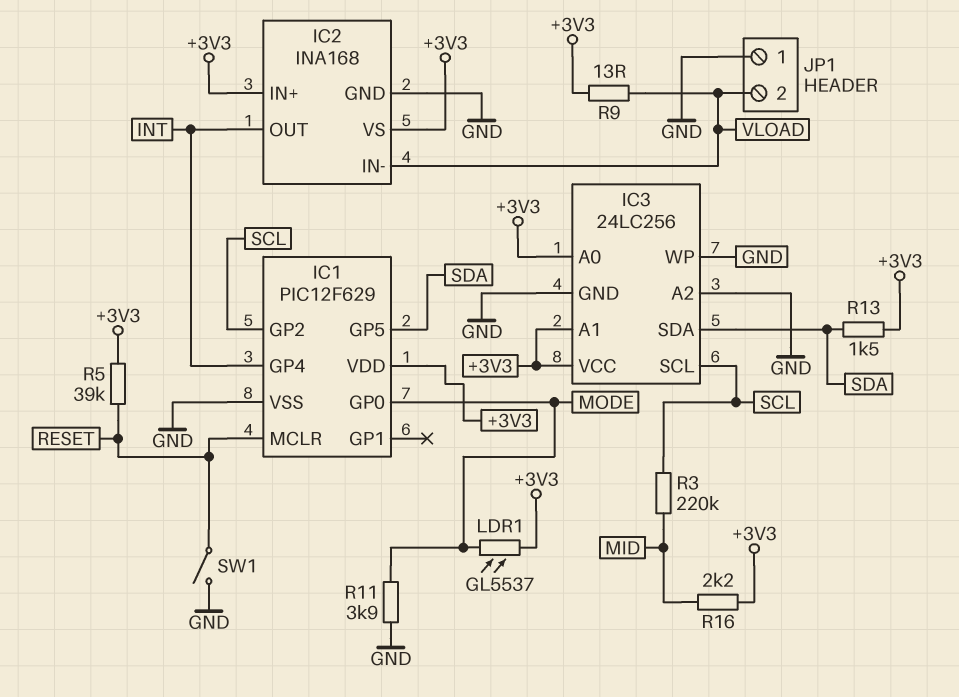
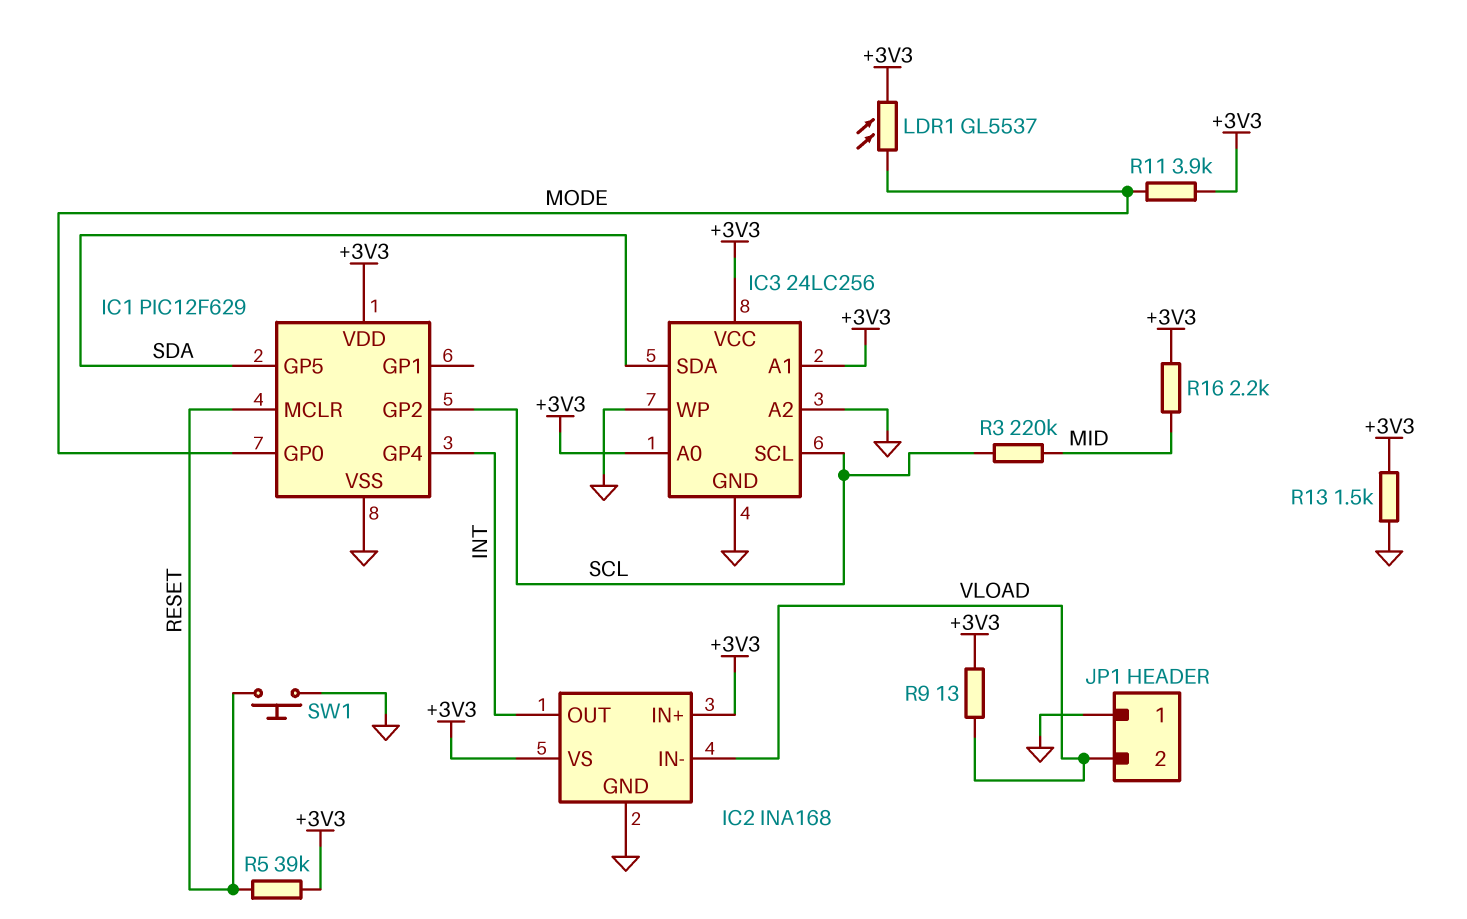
R11: 3.9k (GND, MODE) -> 3.9k (+3V3, MODE)
R13: 1.5k (+3V3, SDA) -> 1.5k (+3V3, GND)
SW1: switch (GND, RESET) -> button (GND, RESET)

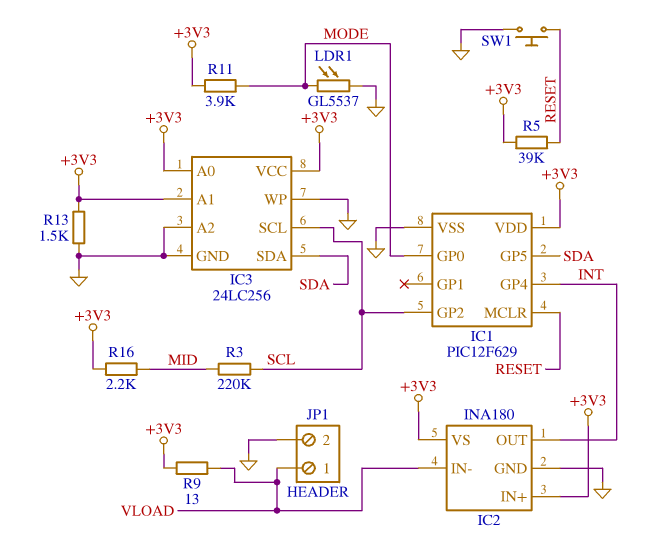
IC2: INA168 -> INA180
JP1 pin 1: GND -> VLOAD
JP1 pin 2: VLOAD -> GND
LDR1: GL5537 (+3V3, MODE) -> GL5537 (GND, MODE)

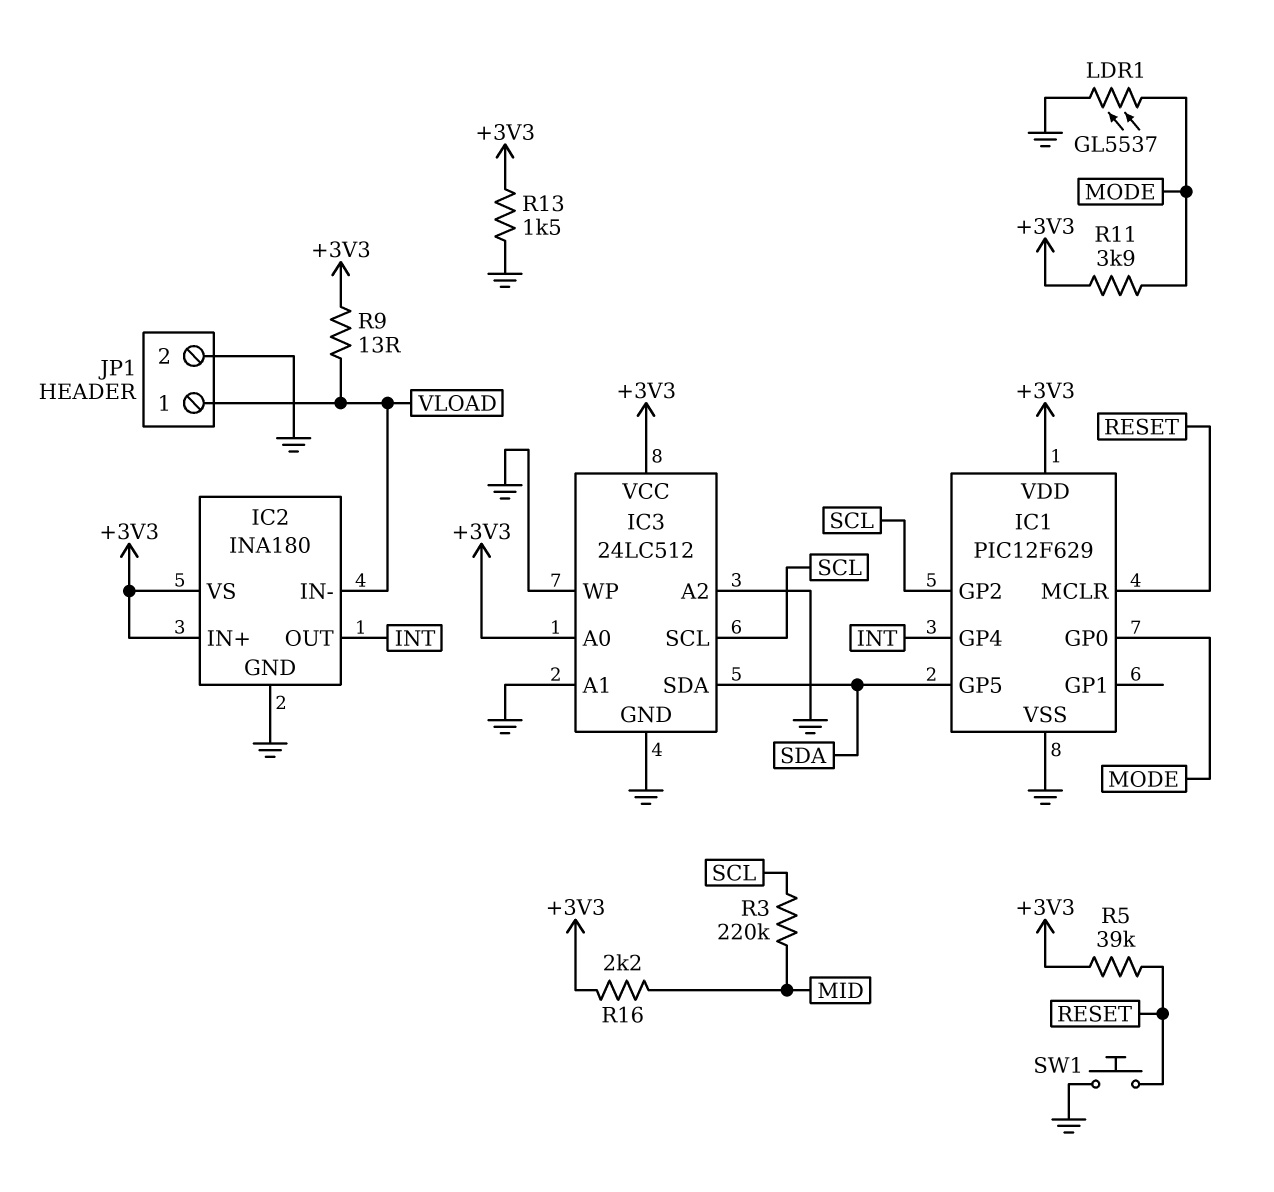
IC3: 24LC256 -> 24LC512
IC3 pin A1: +3V3 -> GND

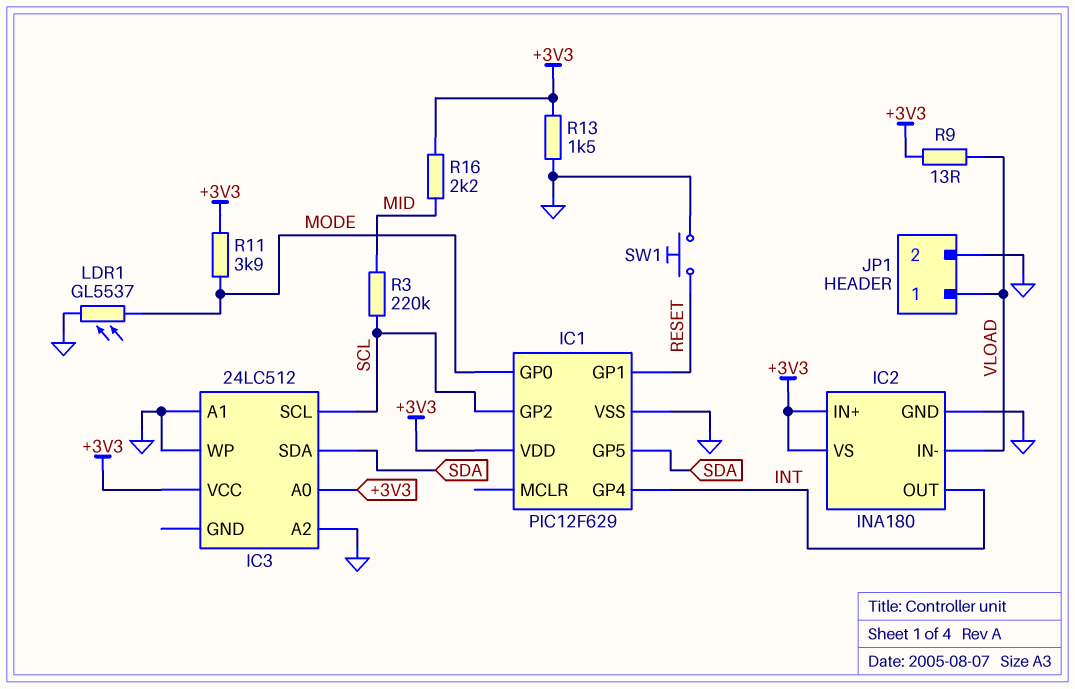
IC1 pin GP1: none -> RESET
IC1 pin MCLR: RESET -> none
IC3 pin GND: GND -> none
R5: 39k (+3V3, RESET) -> none

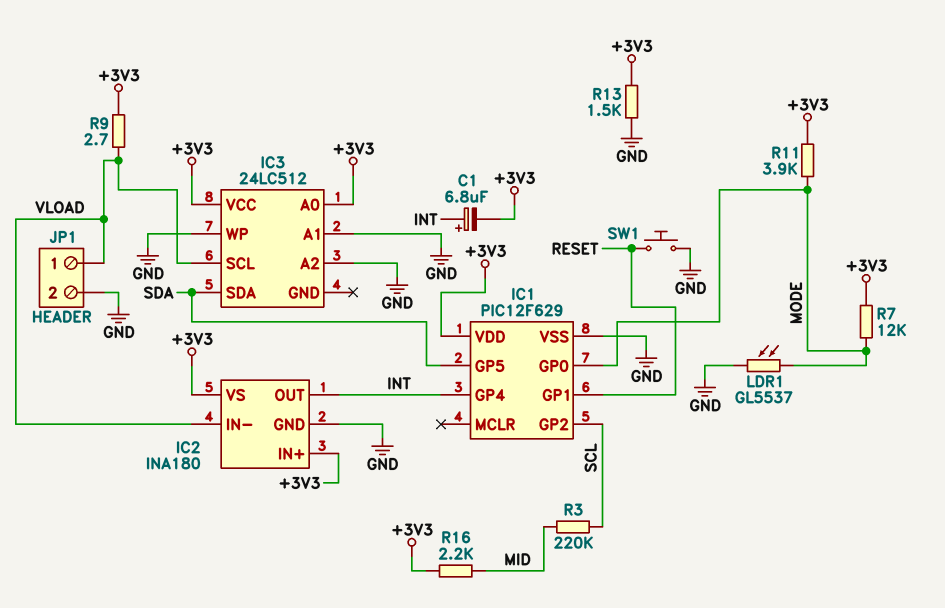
C1: none -> 6.8uF (plus INT, minus +3V3)
IC3 pin SCL: SCL -> VLOAD
R7: none -> 12k (+3V3, MODE)
R9: 13 (+3V3, VLOAD) -> 2.7 (+3V3, VLOAD)

